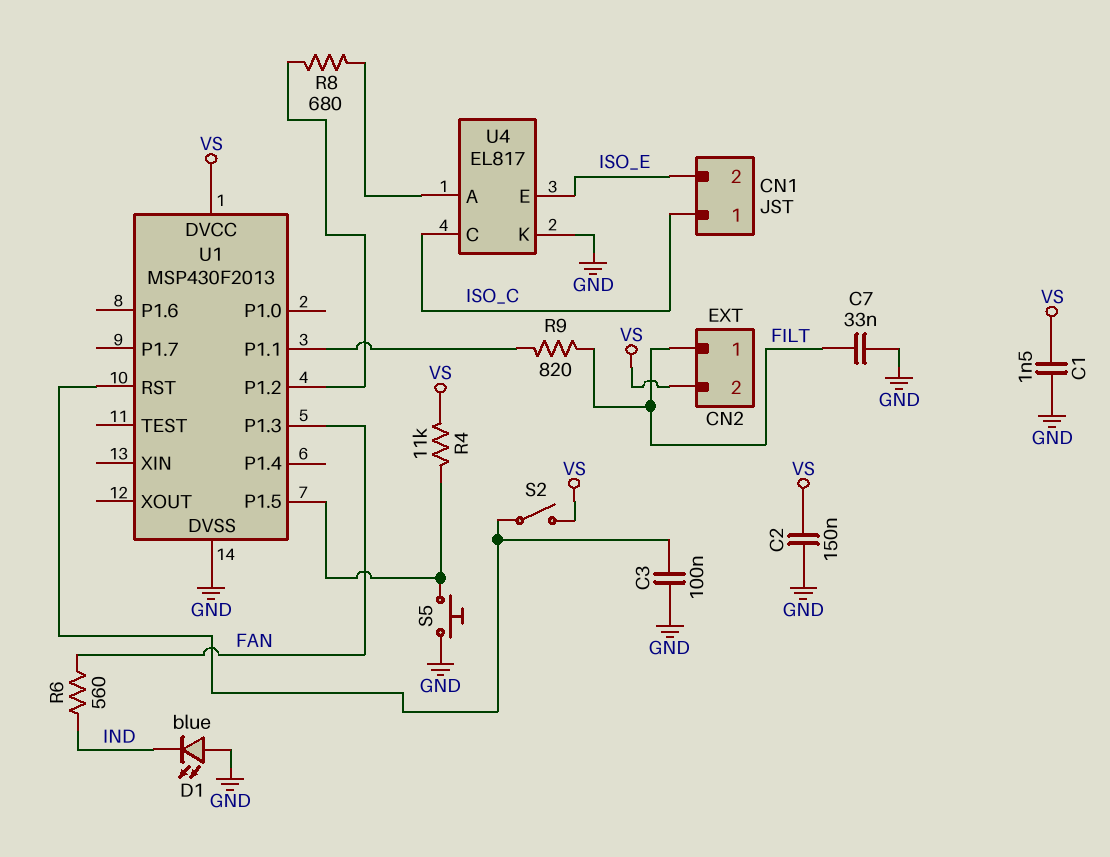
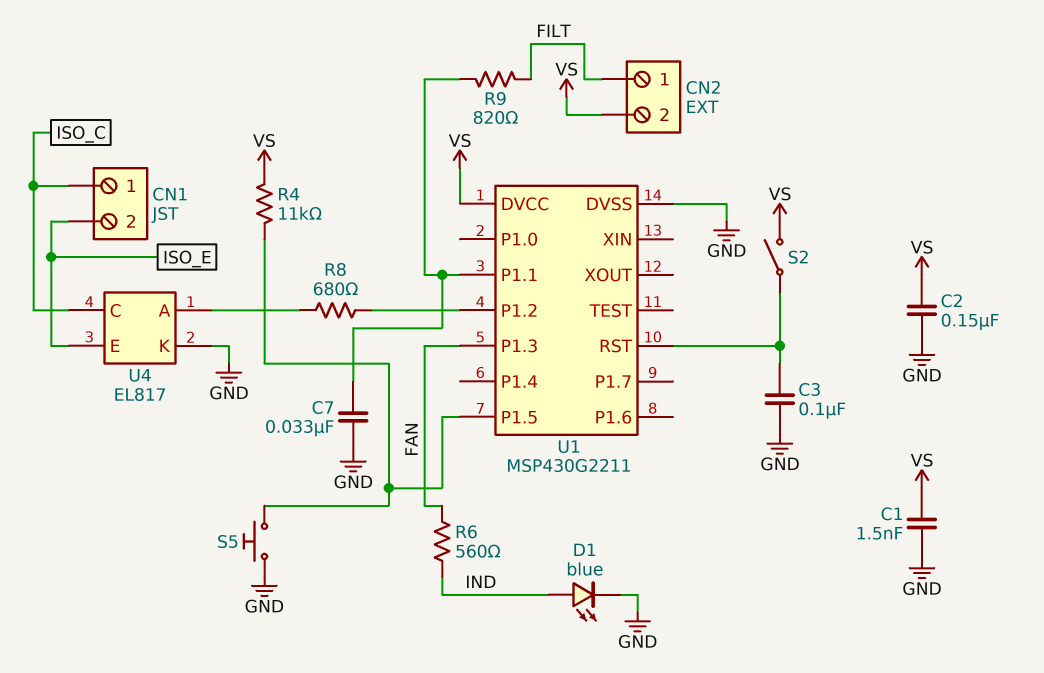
C7: 33nF (FILT, GND) -> 33nF (GND, U1/P1.1)
D1: LED blue (A GND, K IND) -> LED blue (A IND, K GND)
U1: MSP430F2013 -> MSP430G2211

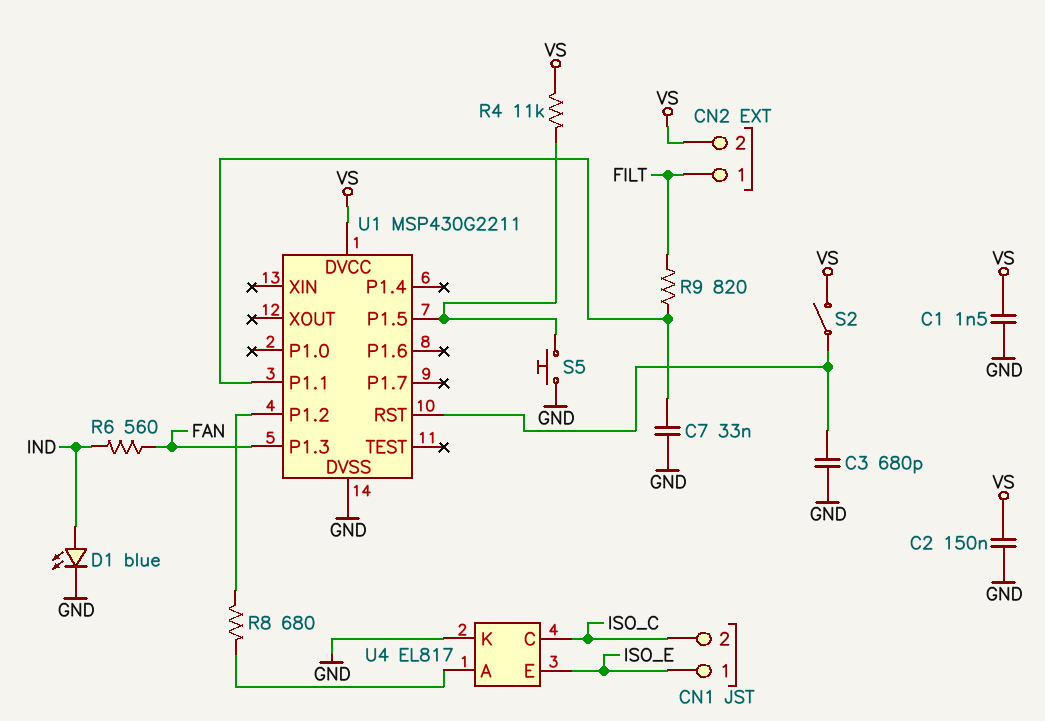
C3: 100nF (GND, U1/RST) -> 680pF (GND, U1/RST)
CN1 pin 1: ISO_C -> ISO_E
CN1 pin 2: ISO_E -> ISO_C

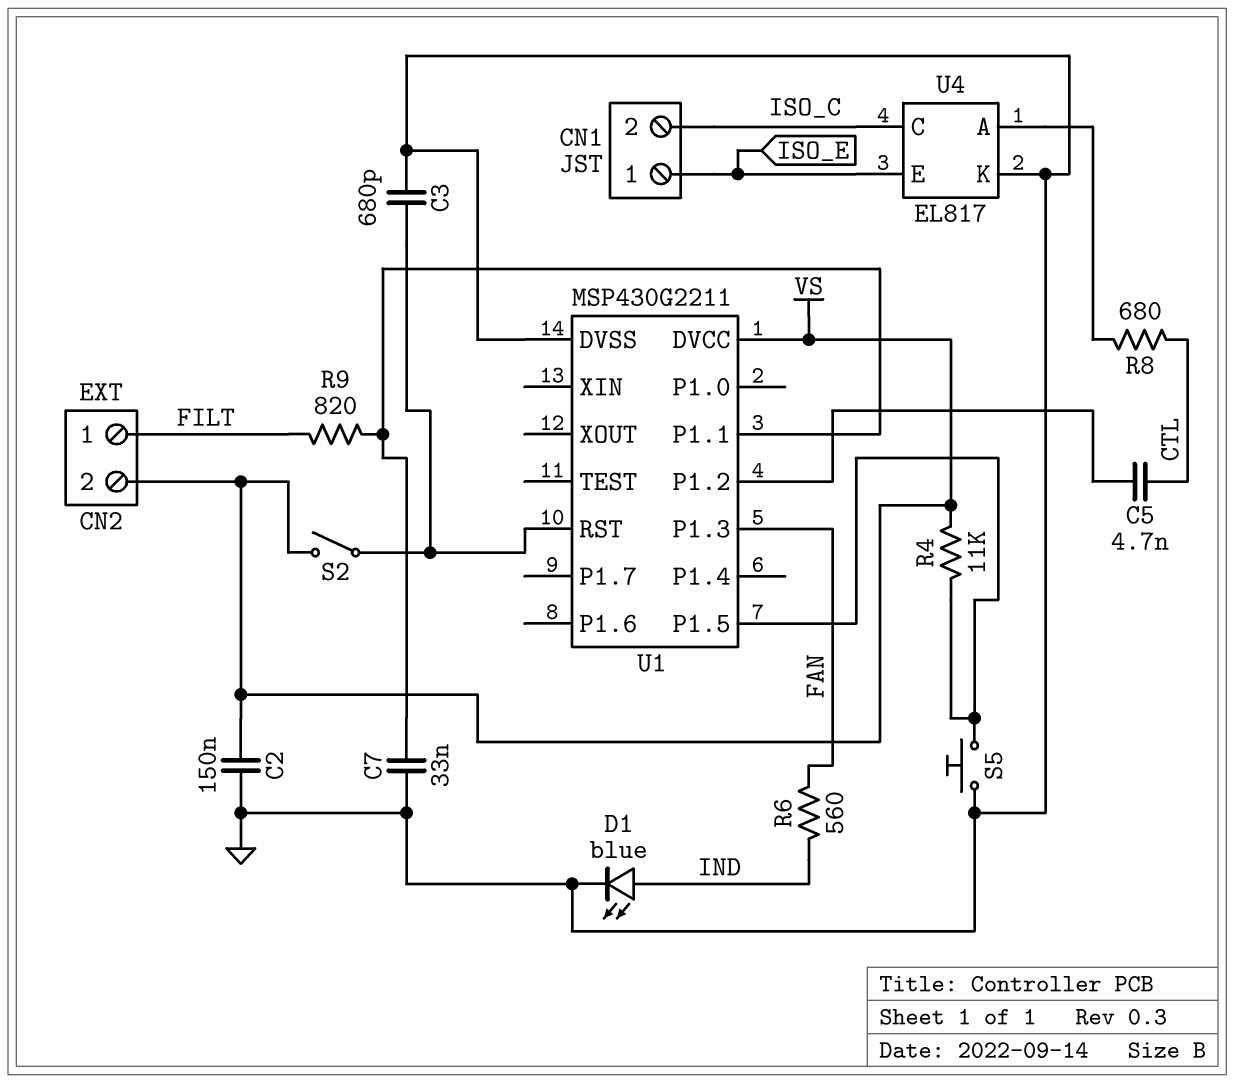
C1: 1.5nF (GND, VS) -> none
C5: none -> 4.7nF (CTL, U1/P1.2)
R8: 680 (U1/P1.2, U4/A) -> 680 (CTL, U4/A)

